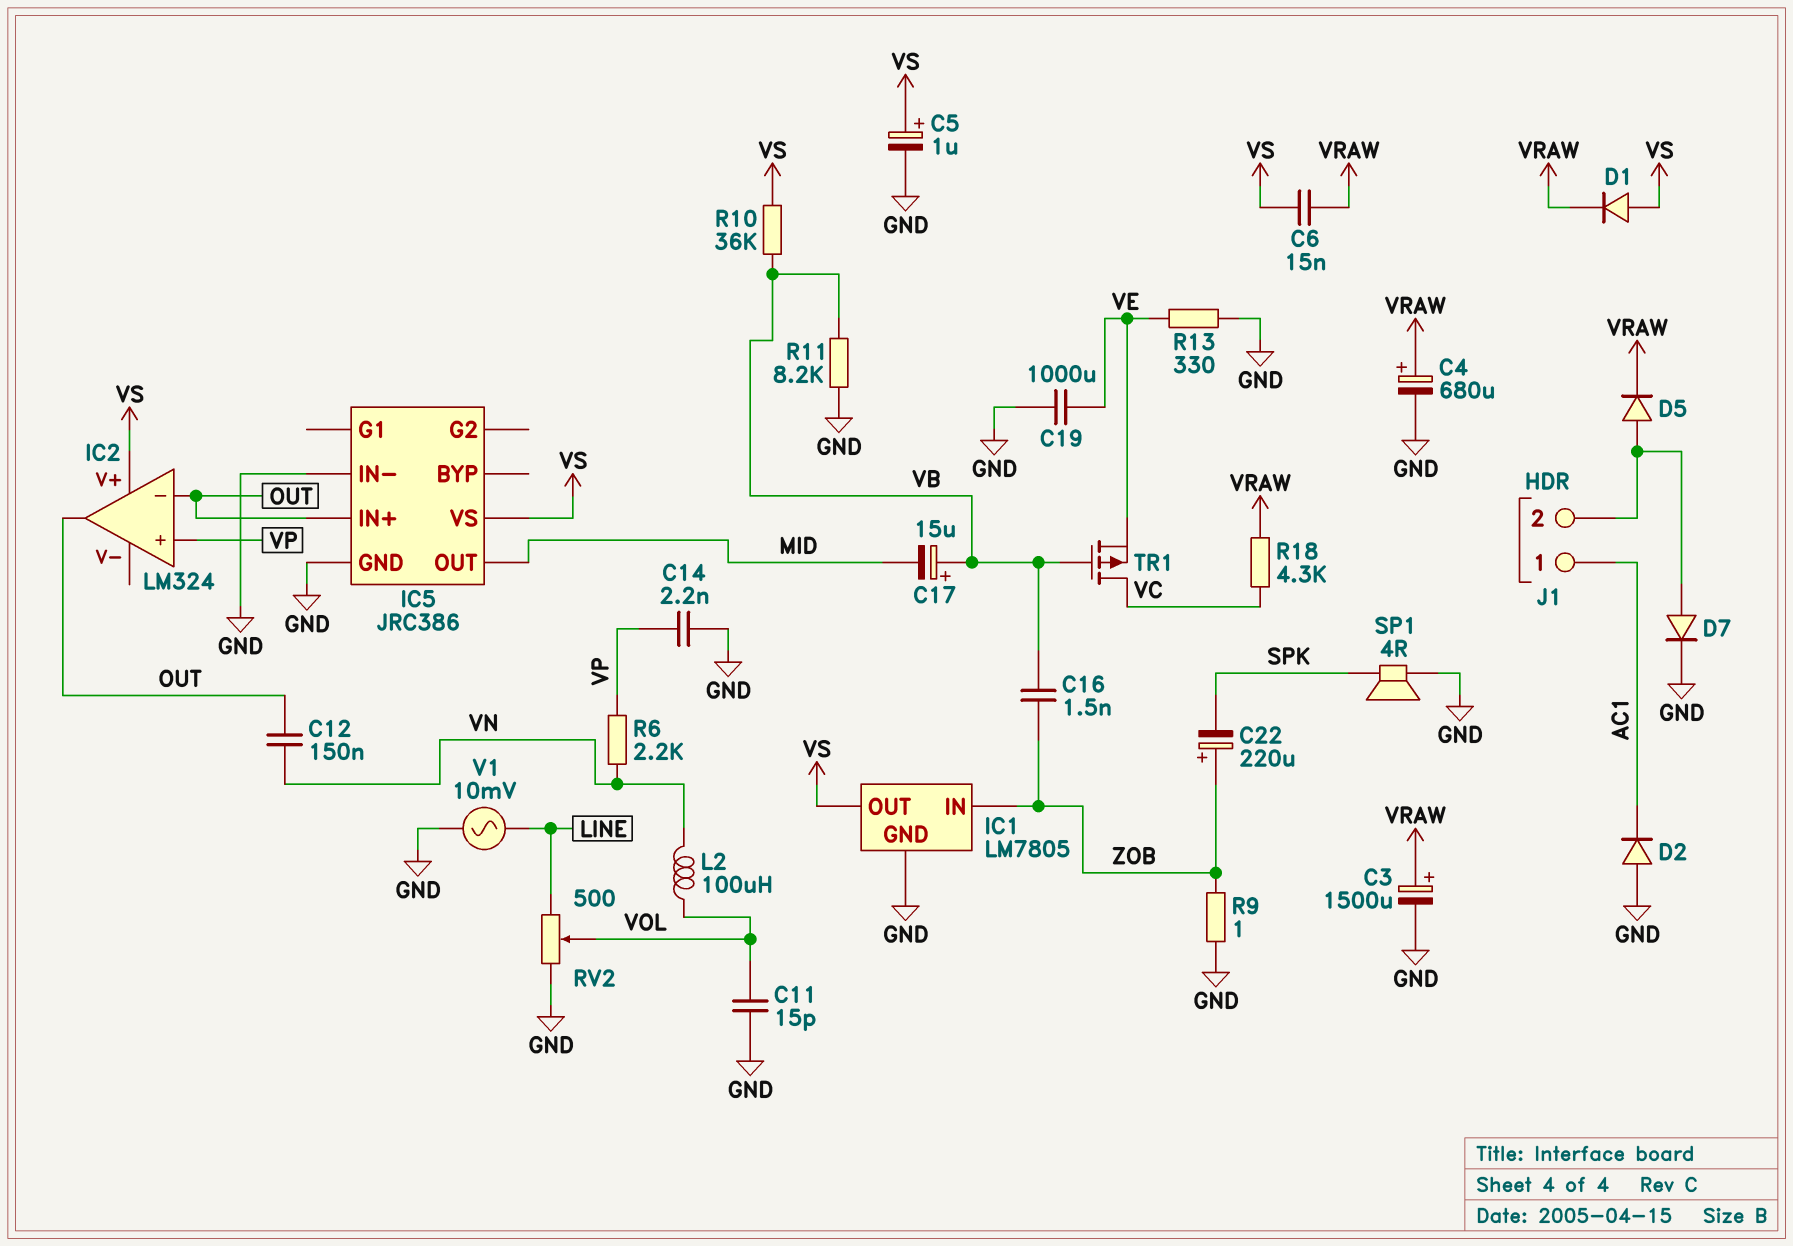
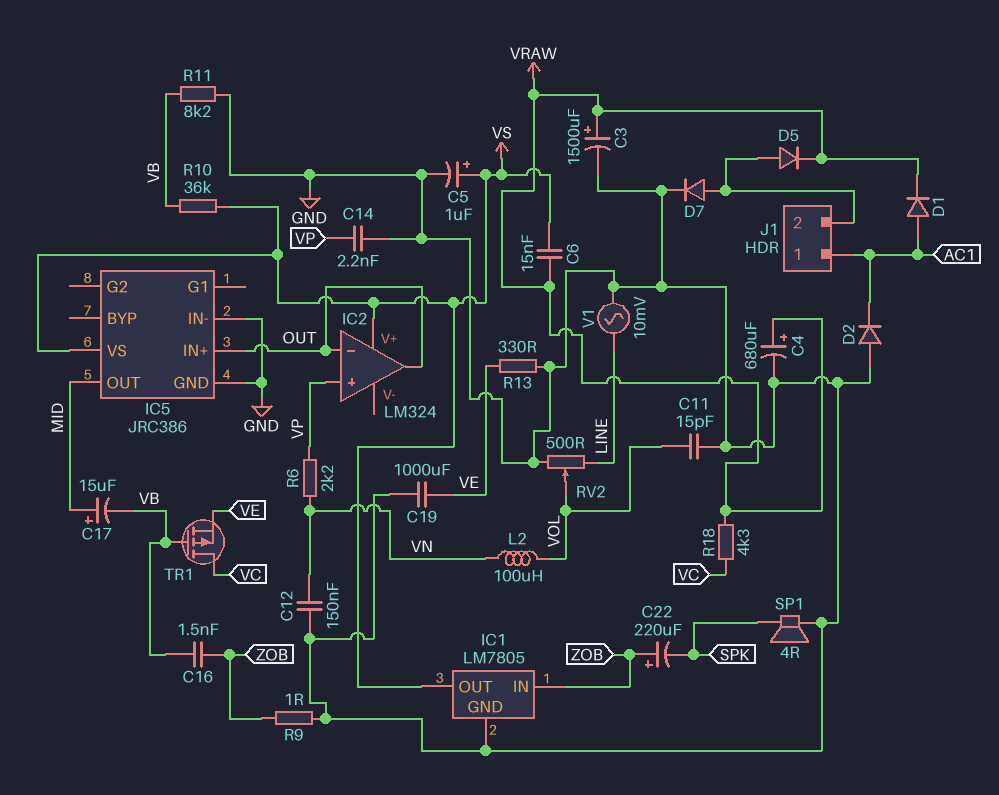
C12: 150nF (OUT, VN) -> 150nF (GND, VN)
C17: 15uF (plus VB, minus MID) -> 15uF (plus MID, minus VB)
D1: diode (A VS, K VRAW) -> diode (A AC1, K VRAW)

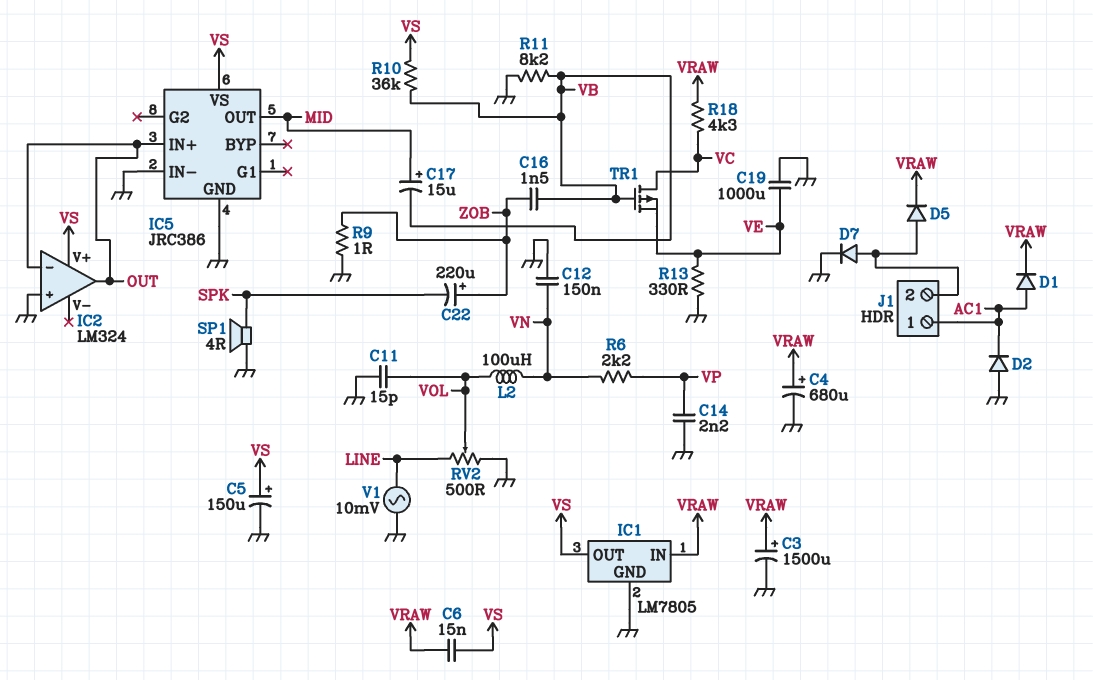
C5: 1uF (plus VS, minus GND) -> 150uF (plus VS, minus GND)
IC1 pin IN: ZOB -> VRAW
IC2 pin in+: VP -> GND

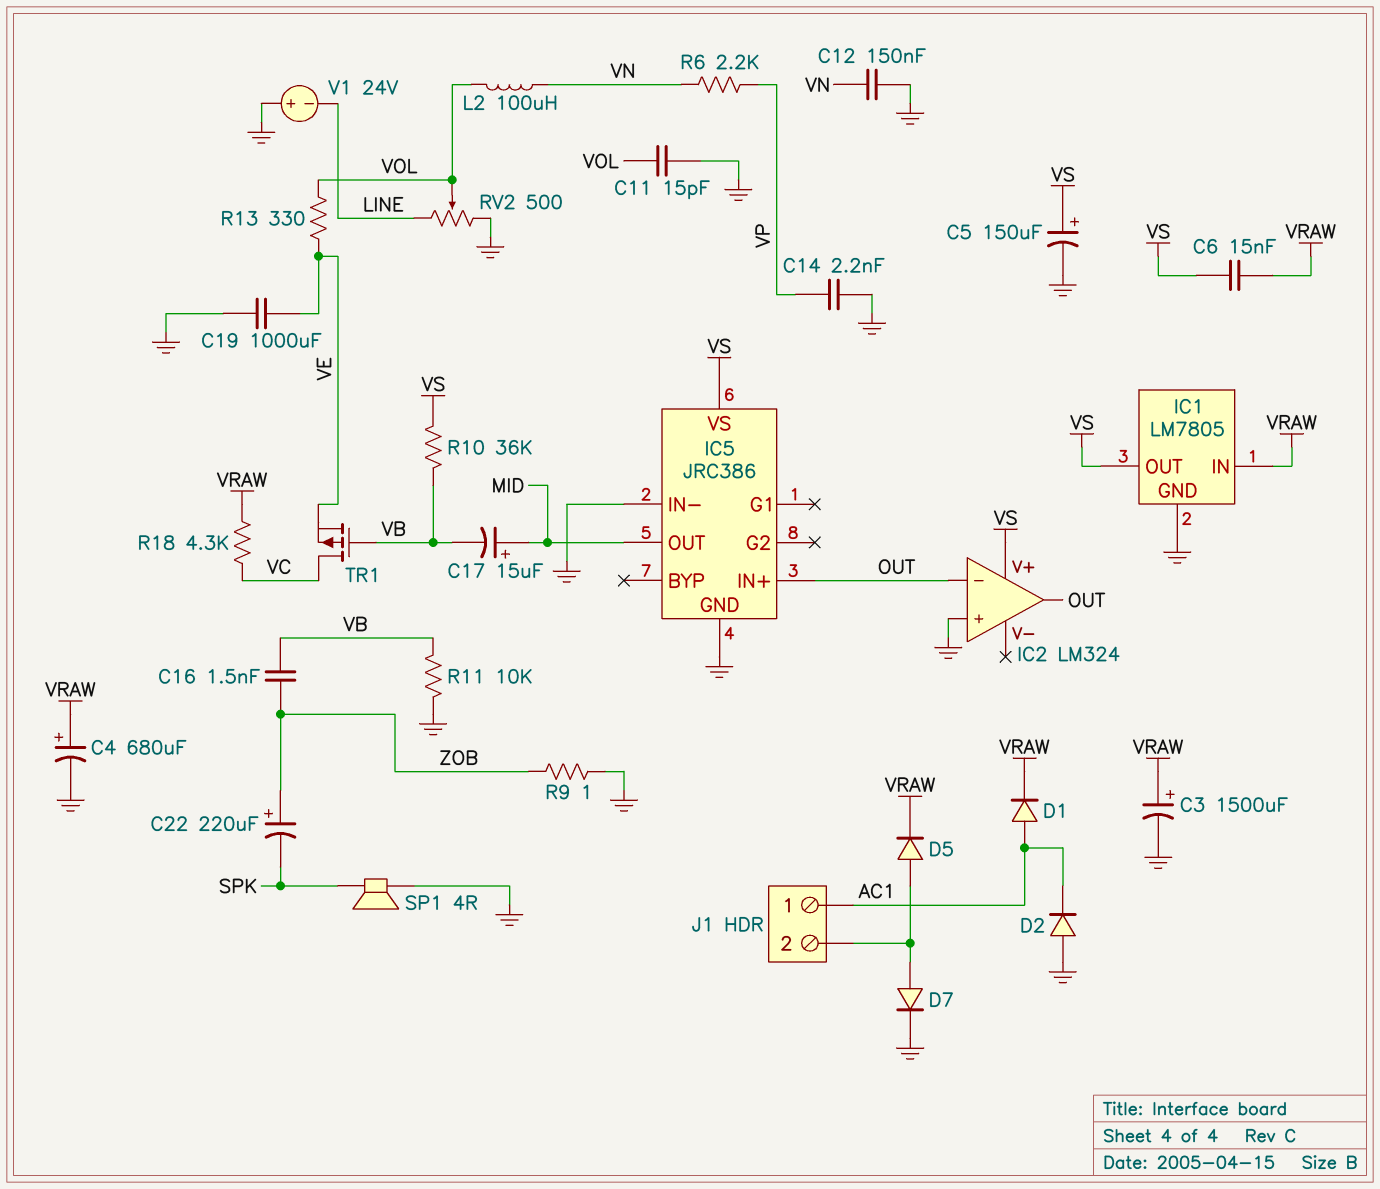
R11: 8.2k (GND, VB) -> 10k (GND, VB)
R13: 330 (GND, VE) -> 330 (VE, VOL)
V1: AC 10mV (GND, LINE) -> 24V (plus GND, minus LINE)

